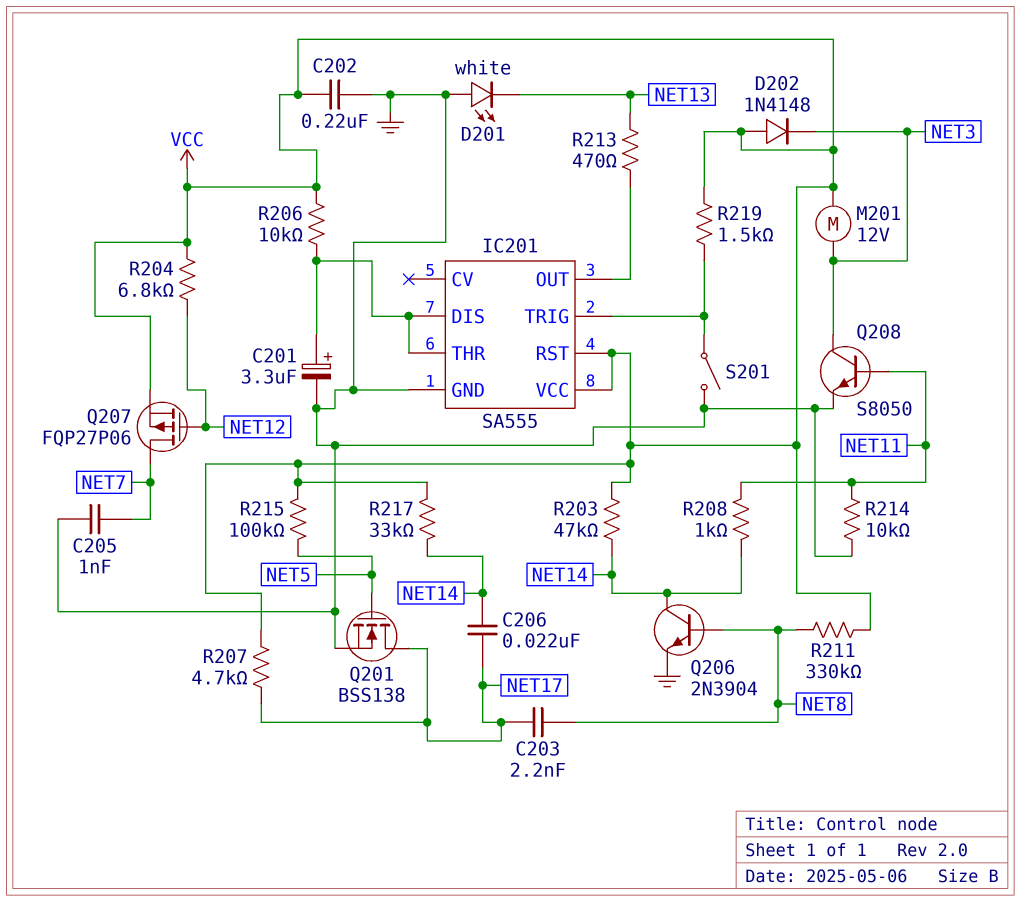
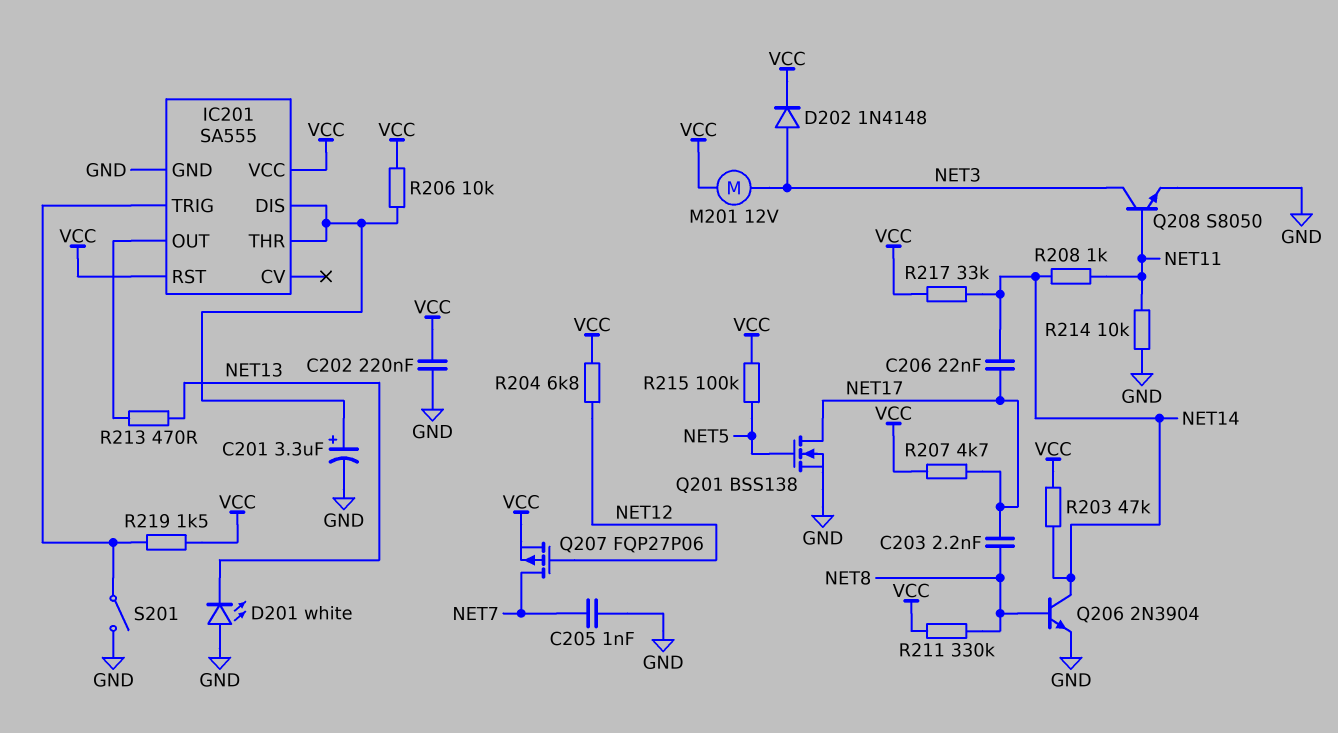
D202: diode 1N4148 (A VCC, K NET3) -> diode 1N4148 (A NET3, K VCC)

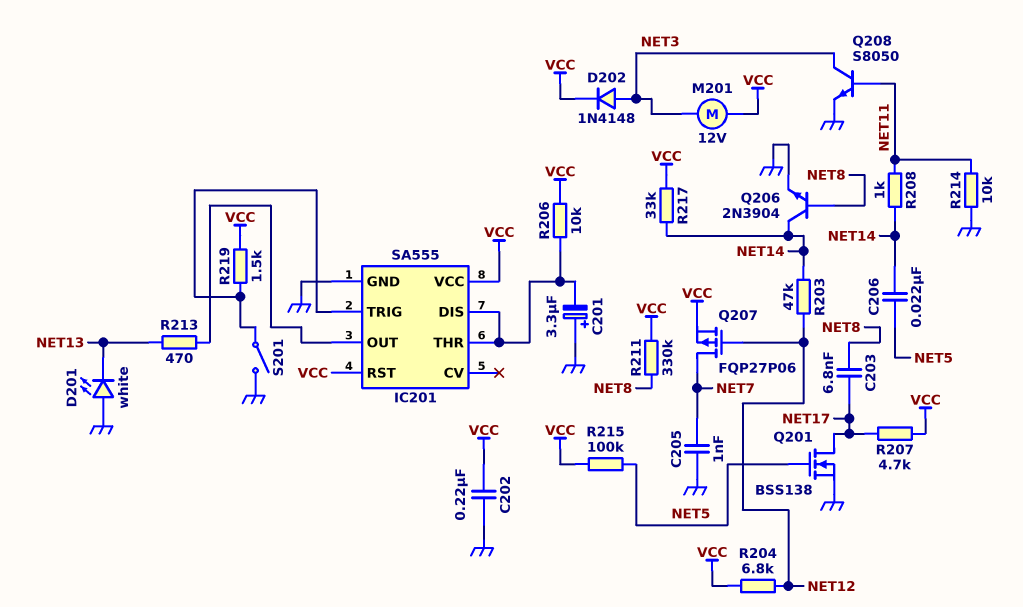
C201: 3.3uF (plus IC201/DIS, minus GND) -> 3.3uF (plus GND, minus IC201/DIS)
C203: 2.2nF (NET8, NET17) -> 6.8nF (NET8, NET17)
C206: 22nF (NET14, NET17) -> 22nF (NET5, NET14)
R203: 47k (NET14, VCC) -> 47k (NET12, NET14)

